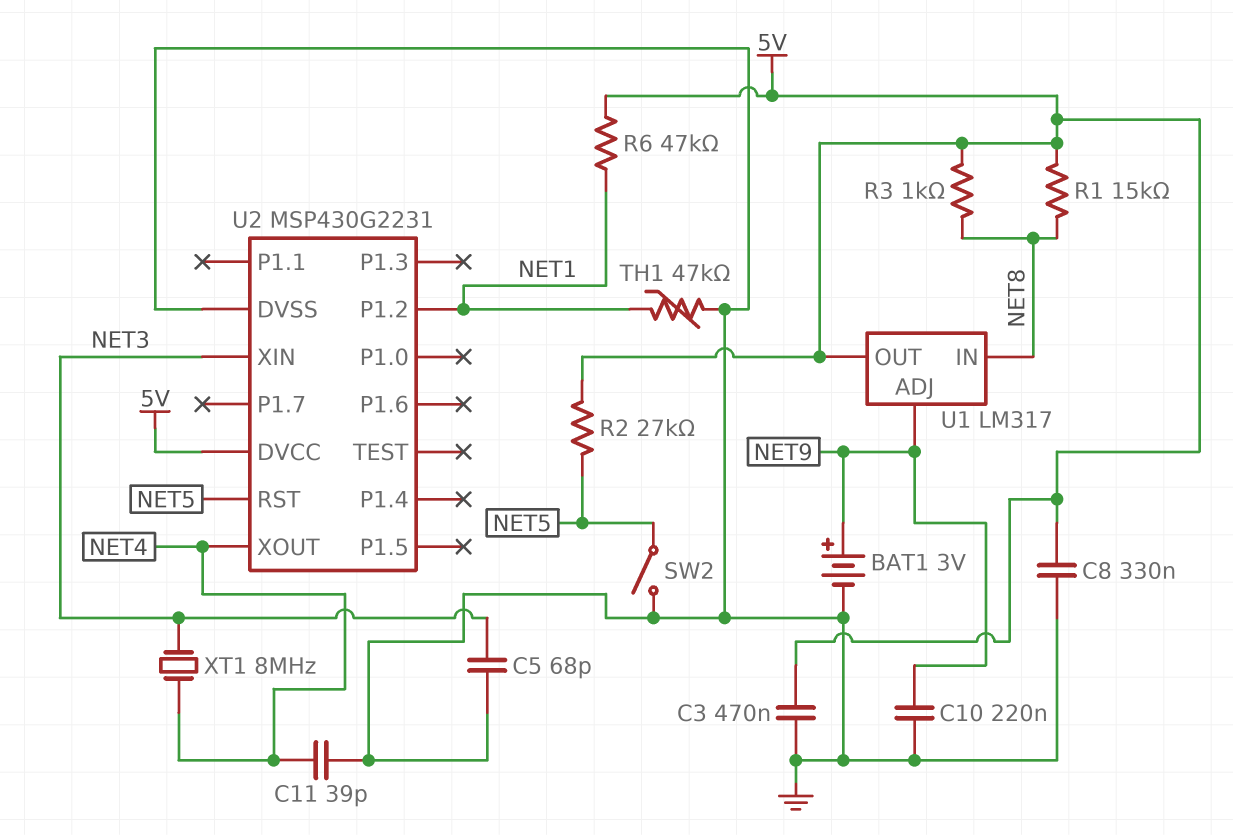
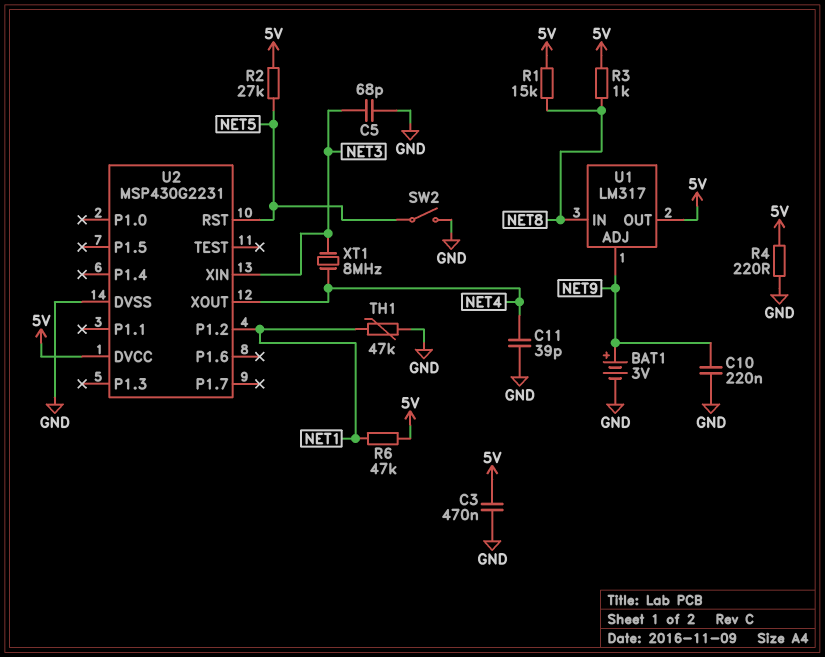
C8: 330nF (5V, GND) -> none
R4: none -> 220 (5V, GND)

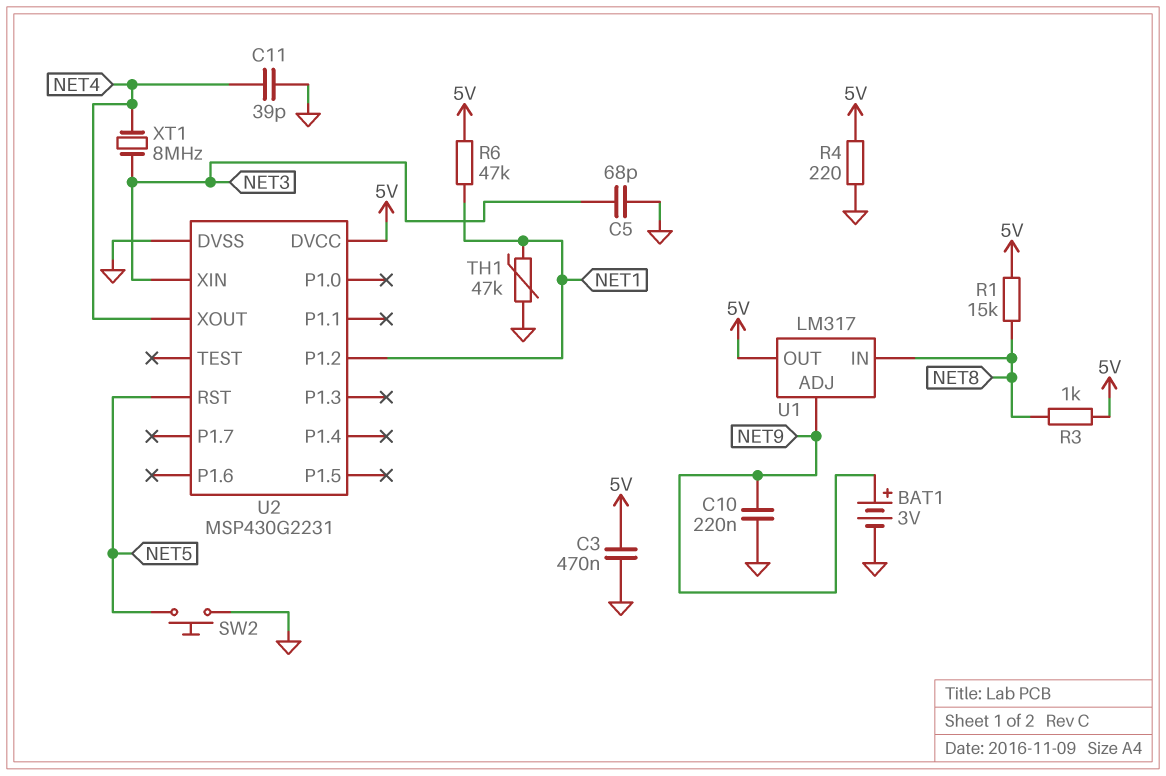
R2: 27k (5V, NET5) -> none
SW2: switch (GND, NET5) -> button (GND, NET5)

